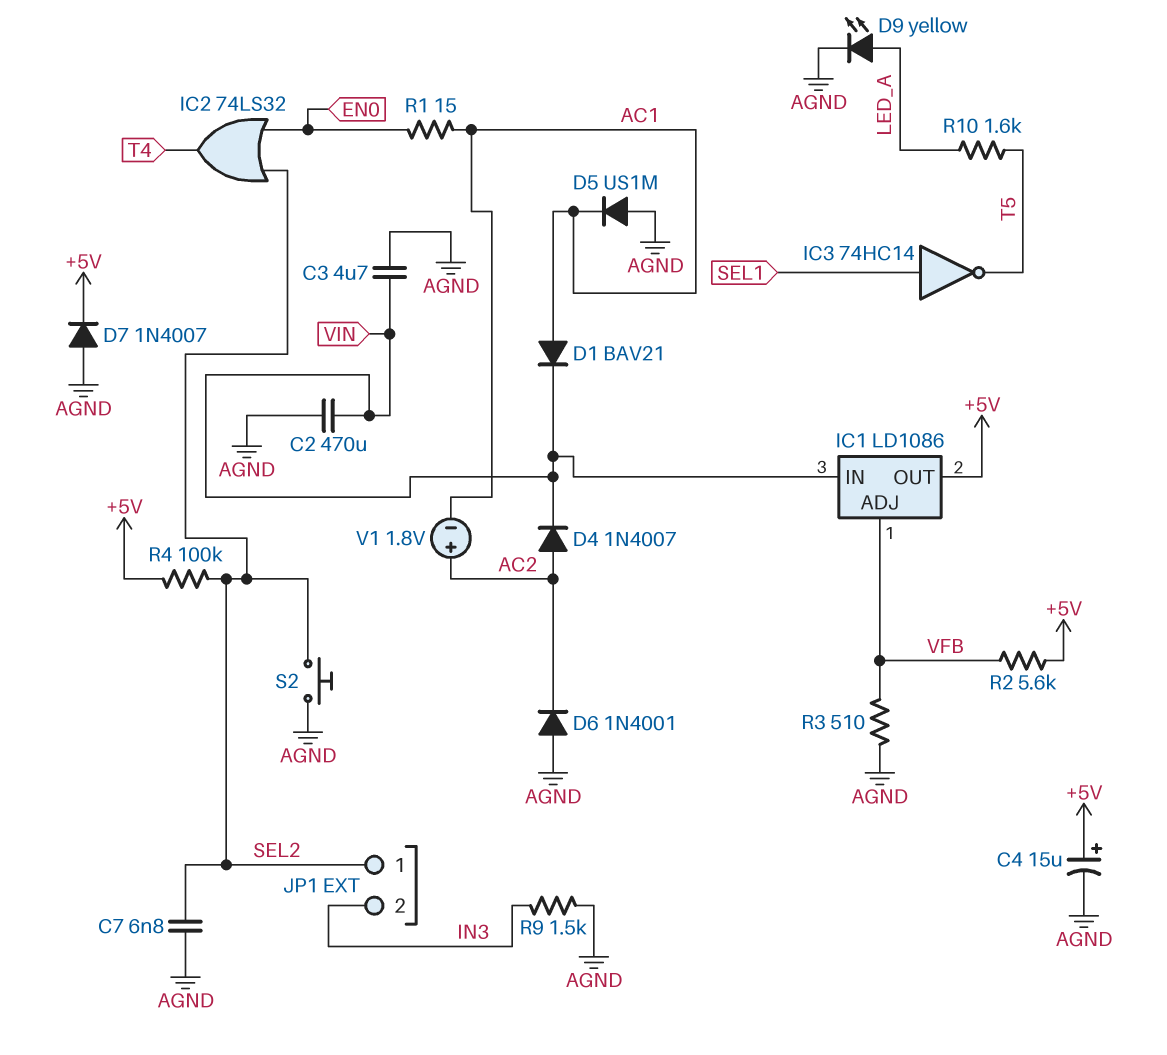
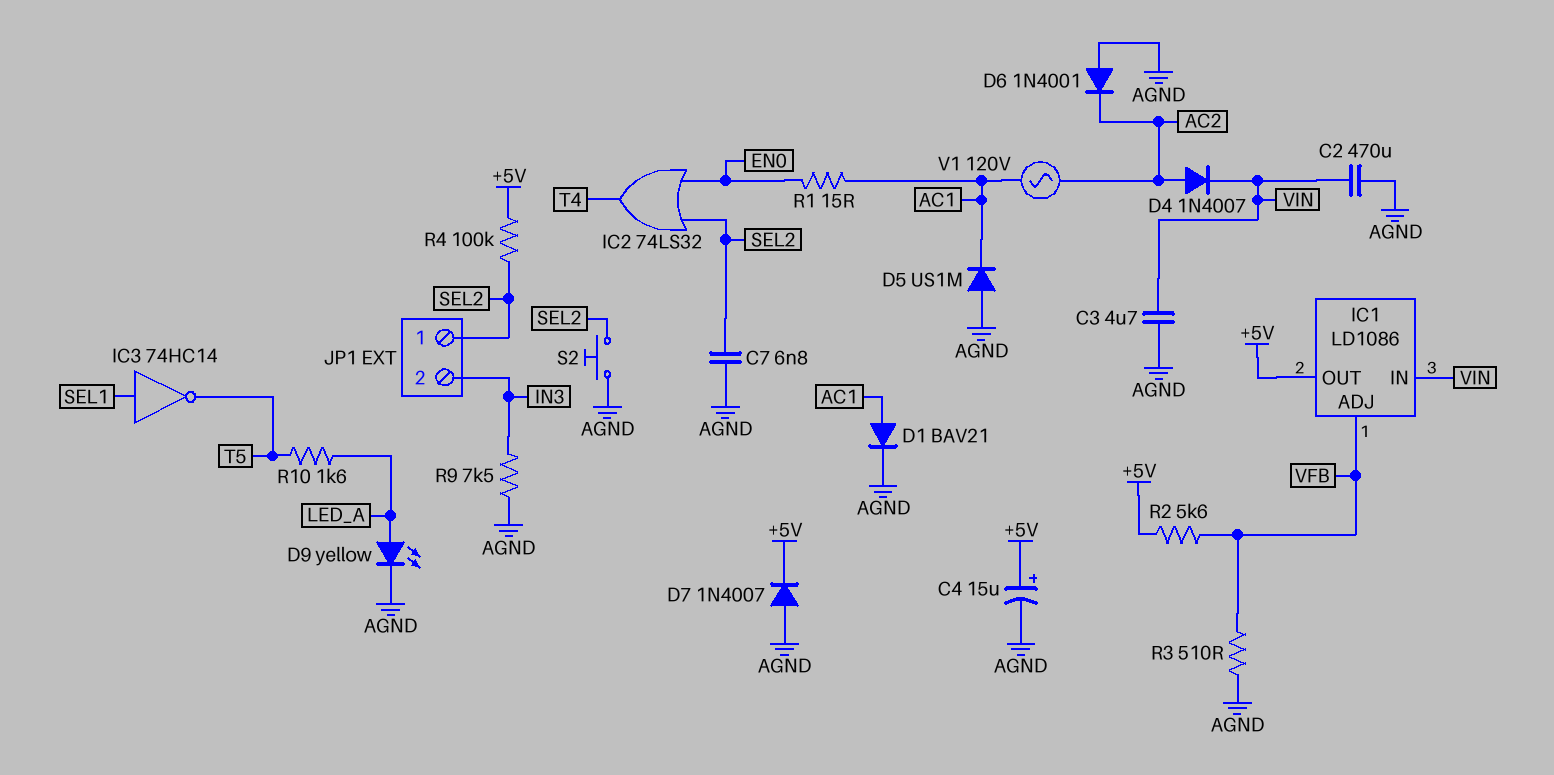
D1: diode BAV21 (A AC1, K VIN) -> diode BAV21 (A AC1, K AGND)
R9: 1.5k (AGND, IN3) -> 7.5k (AGND, IN3)
V1: 1.8V (plus AC2, minus AC1) -> AC 120V (AC1, AC2)

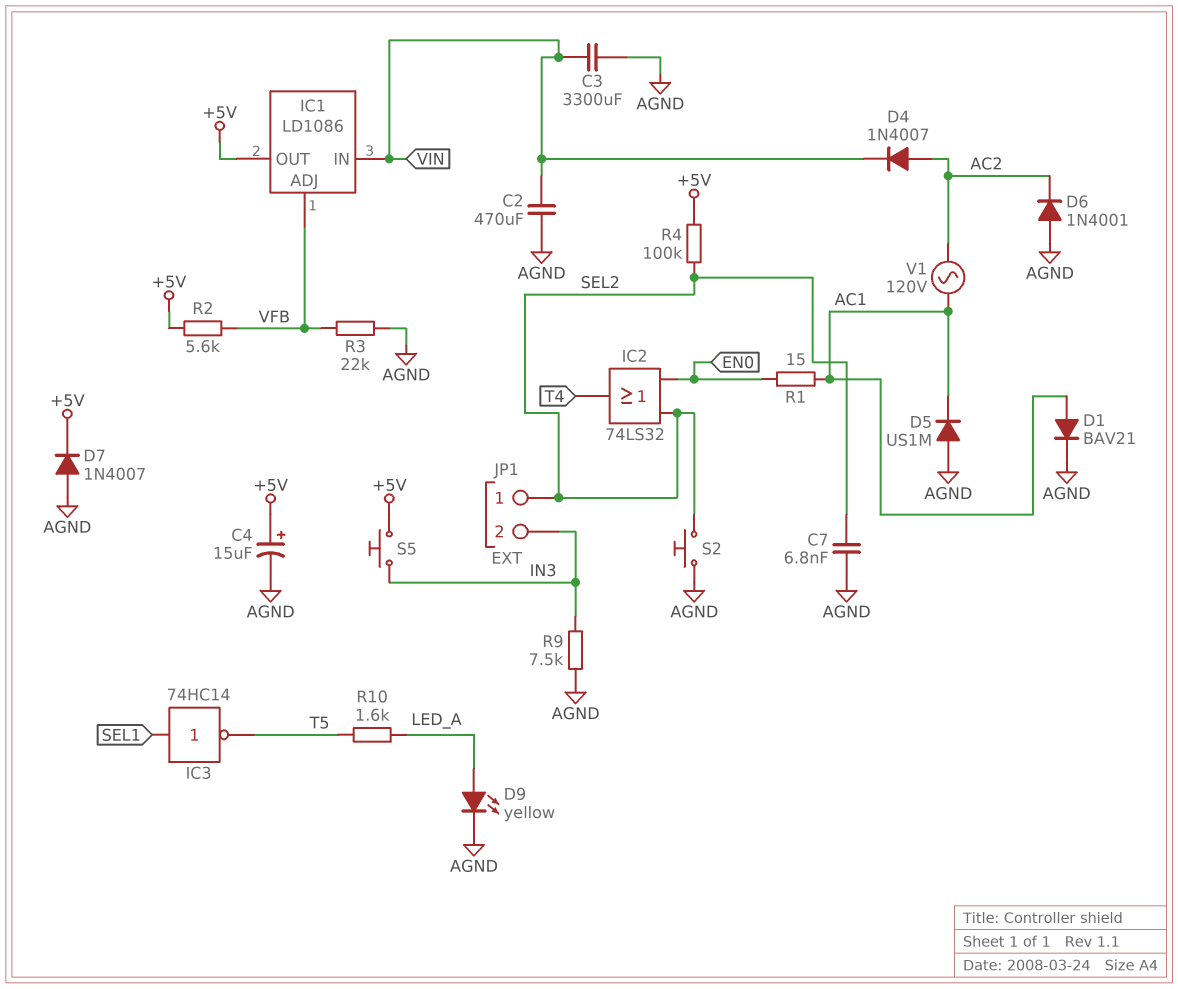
C3: 4.7uF (AGND, VIN) -> 3300uF (AGND, VIN)
R3: 510 (AGND, VFB) -> 22k (AGND, VFB)
S5: none -> button (+5V, IN3)

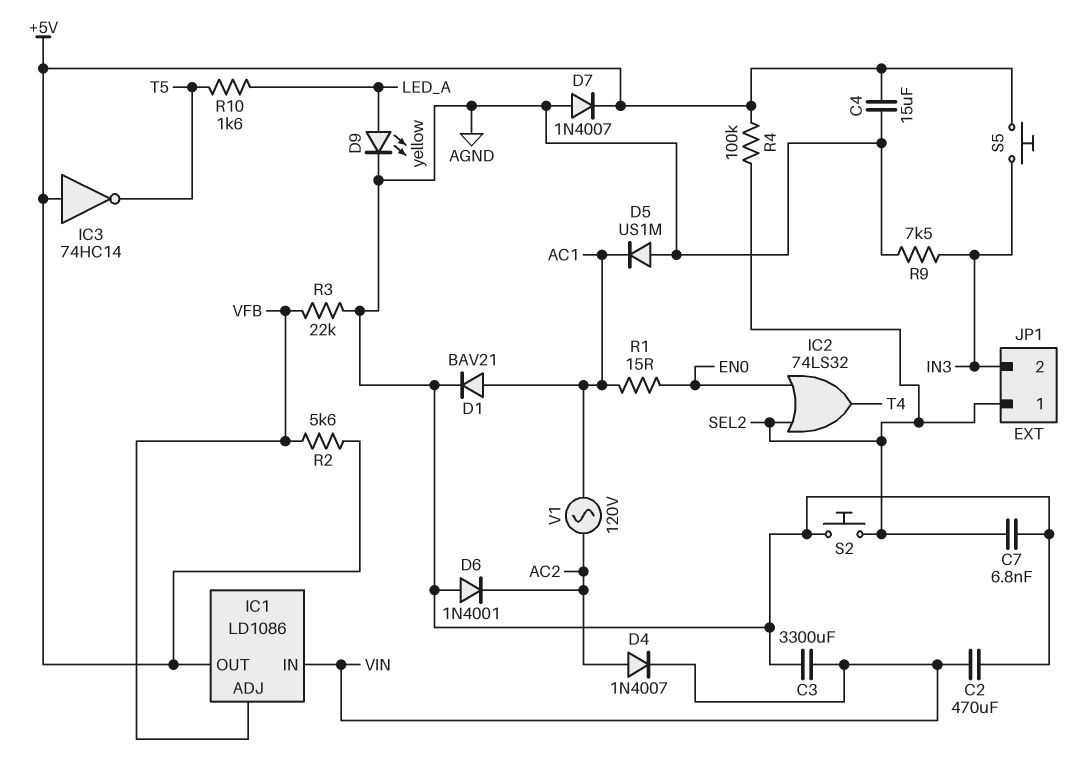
C4: 15uF (plus +5V, minus AGND) -> 15uF (+5V, AGND)
IC3: NOT 74HC14 (in SEL1, out T5) -> NOT 74HC14 (in +5V, out T5)

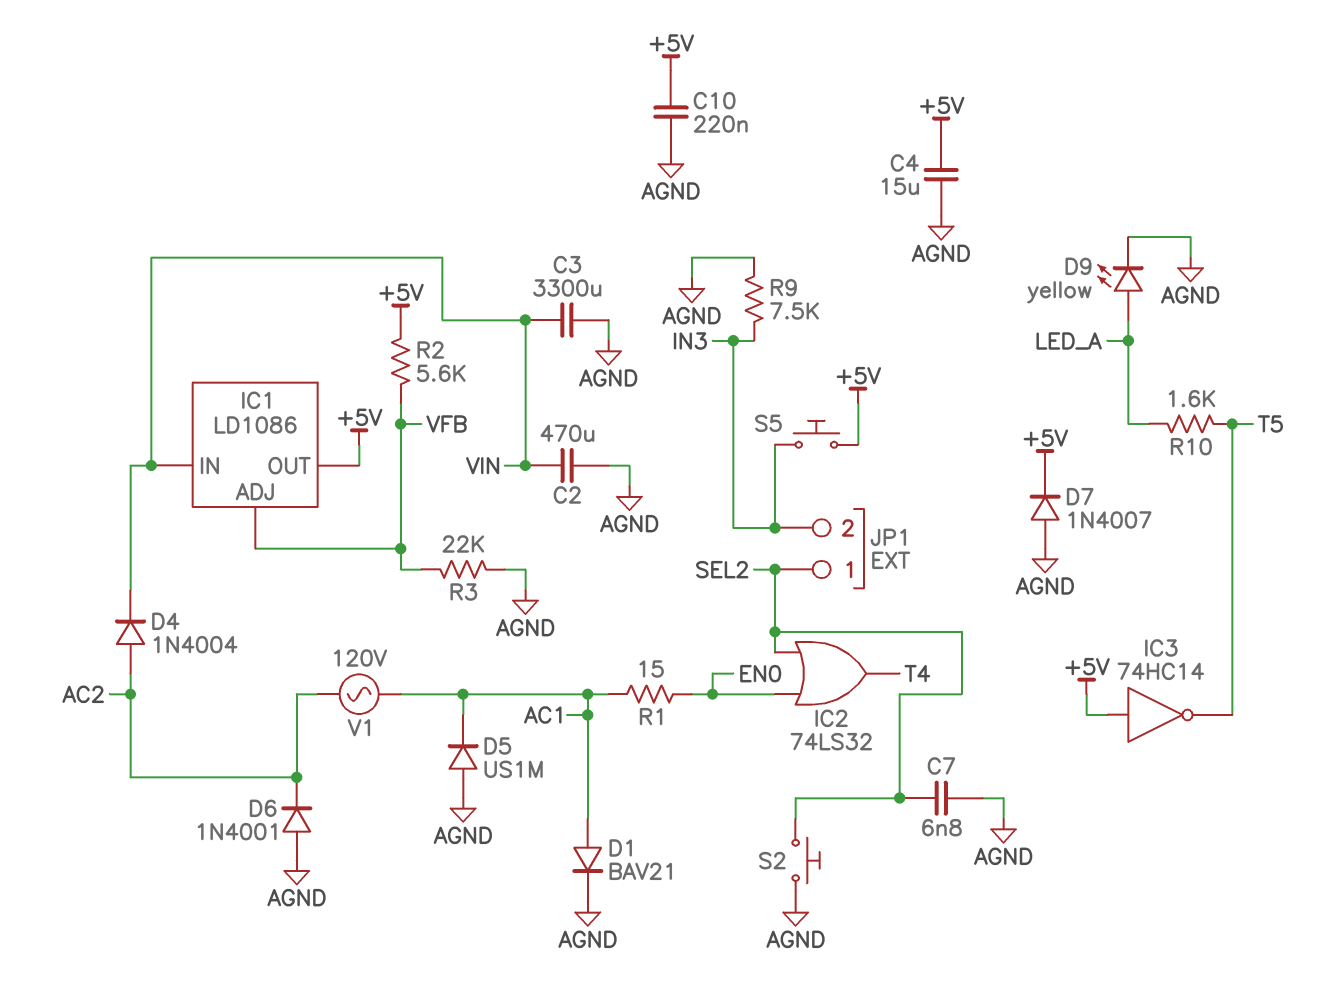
C10: none -> 220nF (+5V, AGND)
D4: diode 1N4007 (A AC2, K VIN) -> diode 1N4004 (A AC2, K VIN)
R4: 100k (+5V, SEL2) -> none

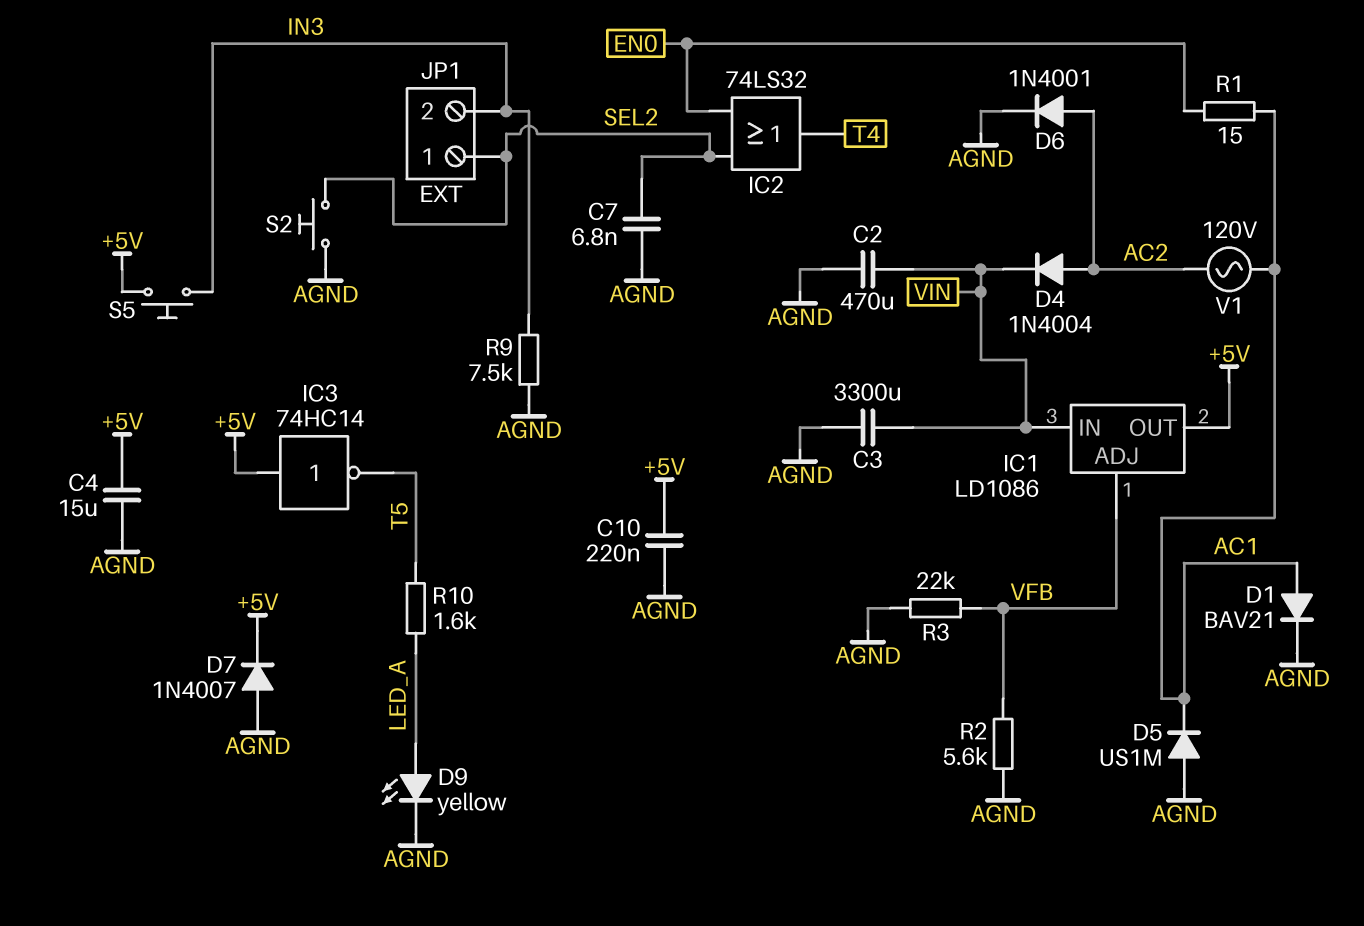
D6: diode 1N4001 (A AGND, K AC2) -> diode 1N4001 (A AC2, K AGND)
R2: 5.6k (+5V, VFB) -> 5.6k (AGND, VFB)

